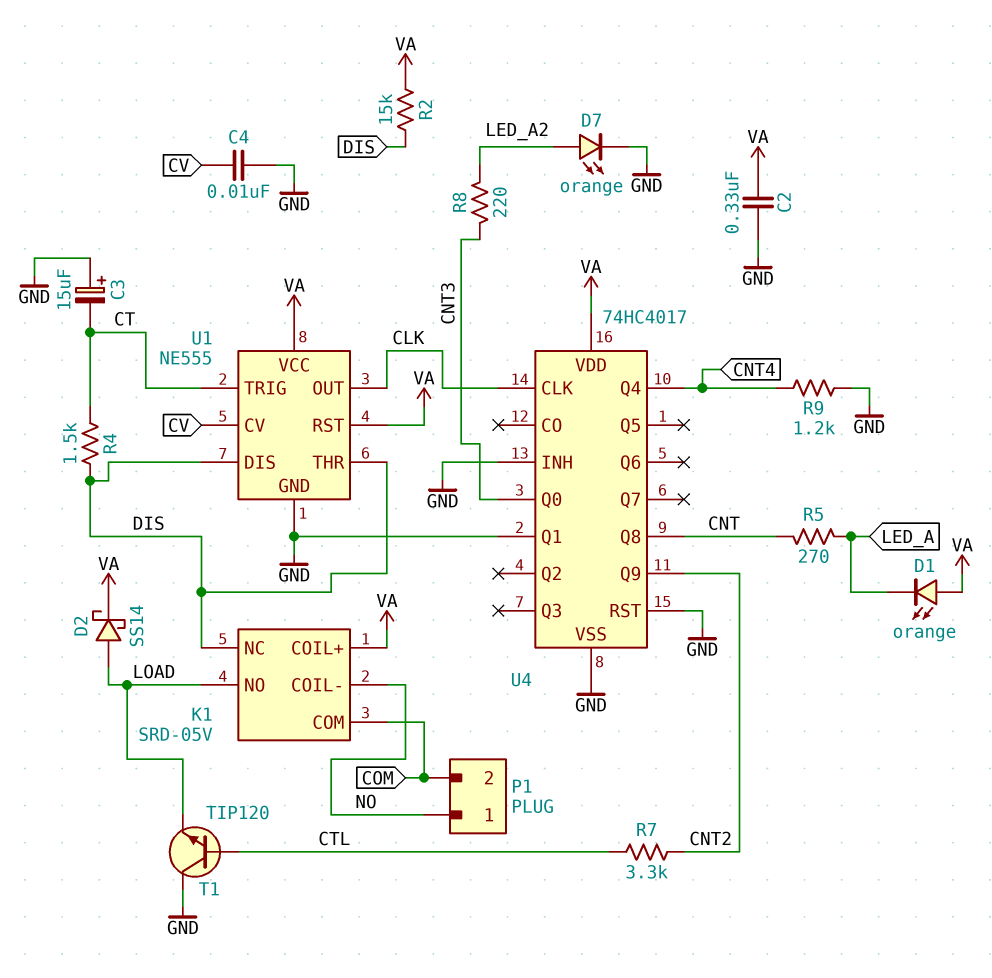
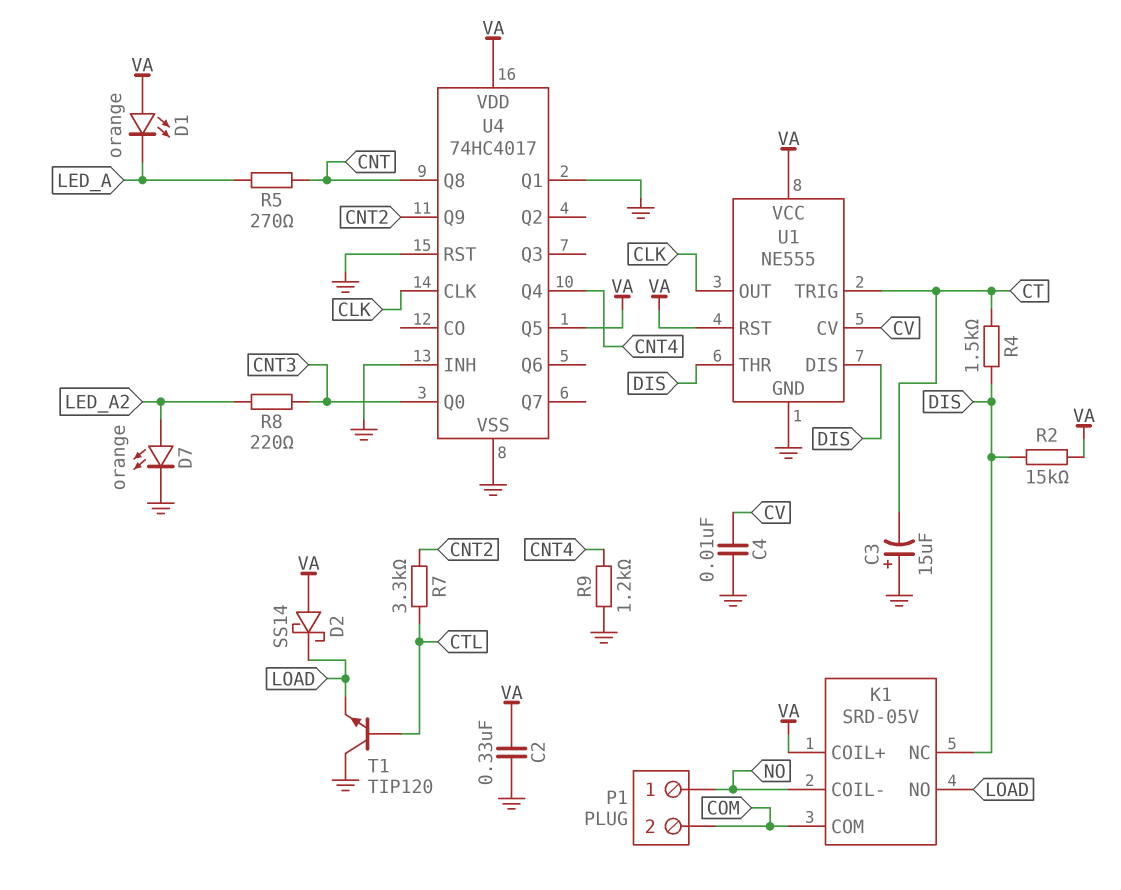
D2: schottky SS14 (A LOAD, K VA) -> schottky SS14 (A VA, K LOAD)
U4 pin Q5: none -> VA

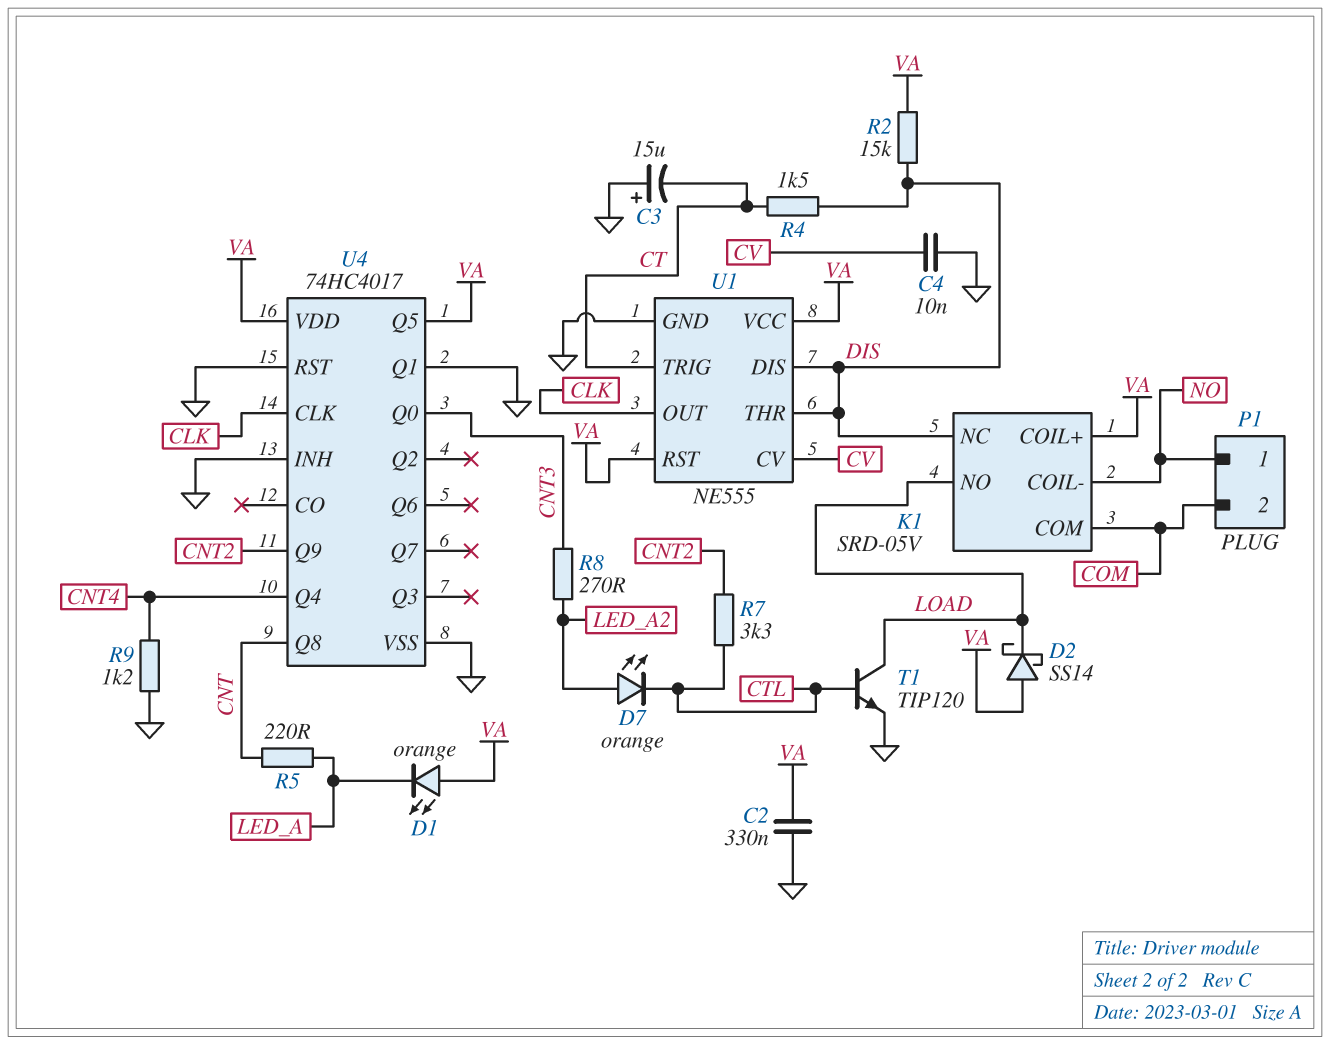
D7: LED orange (A LED_A2, K GND) -> LED orange (A LED_A2, K CTL)
R5: 270 (CNT, LED_A) -> 220 (CNT, LED_A)
R8: 220 (CNT3, LED_A2) -> 270 (CNT3, LED_A2)
T1: NPN TIP120 (B CTL, C GND, E LOAD) -> NPN TIP120 (B CTL, C LOAD, E GND)

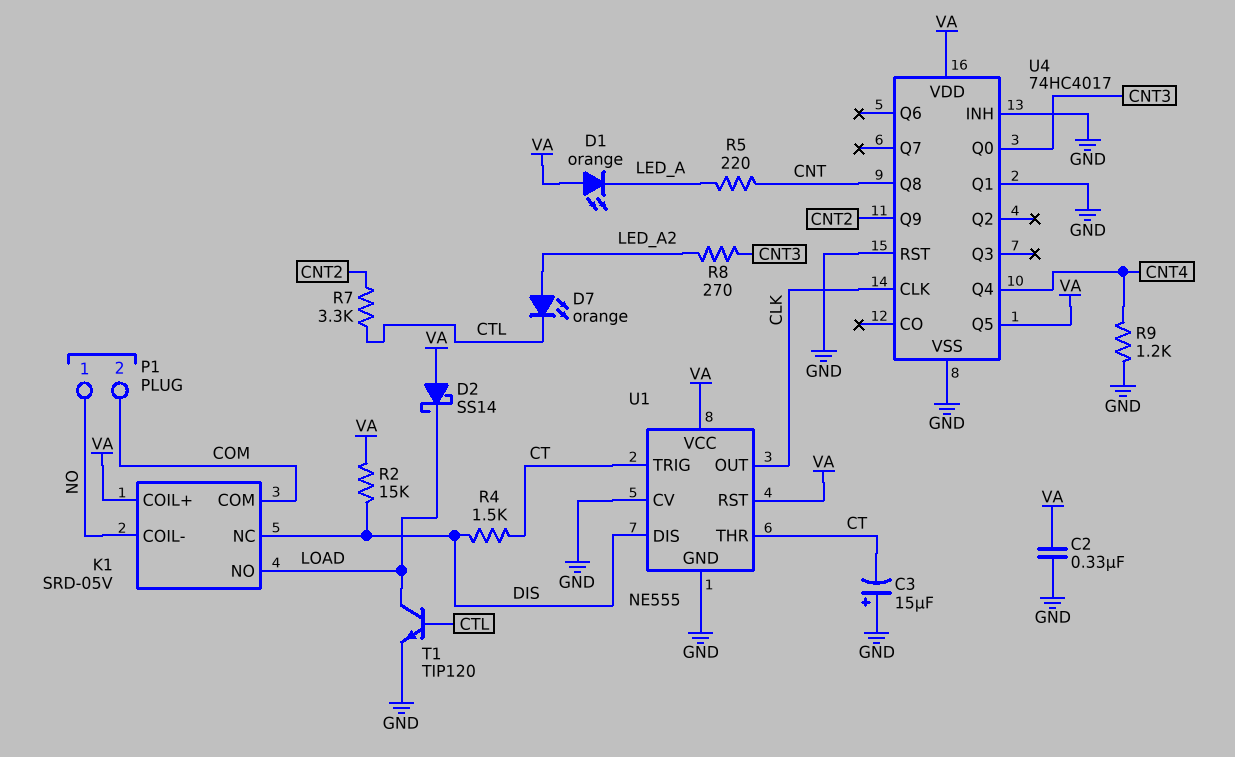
C4: 10nF (CV, GND) -> none
U1 pin CV: CV -> GND
U1 pin THR: DIS -> CT

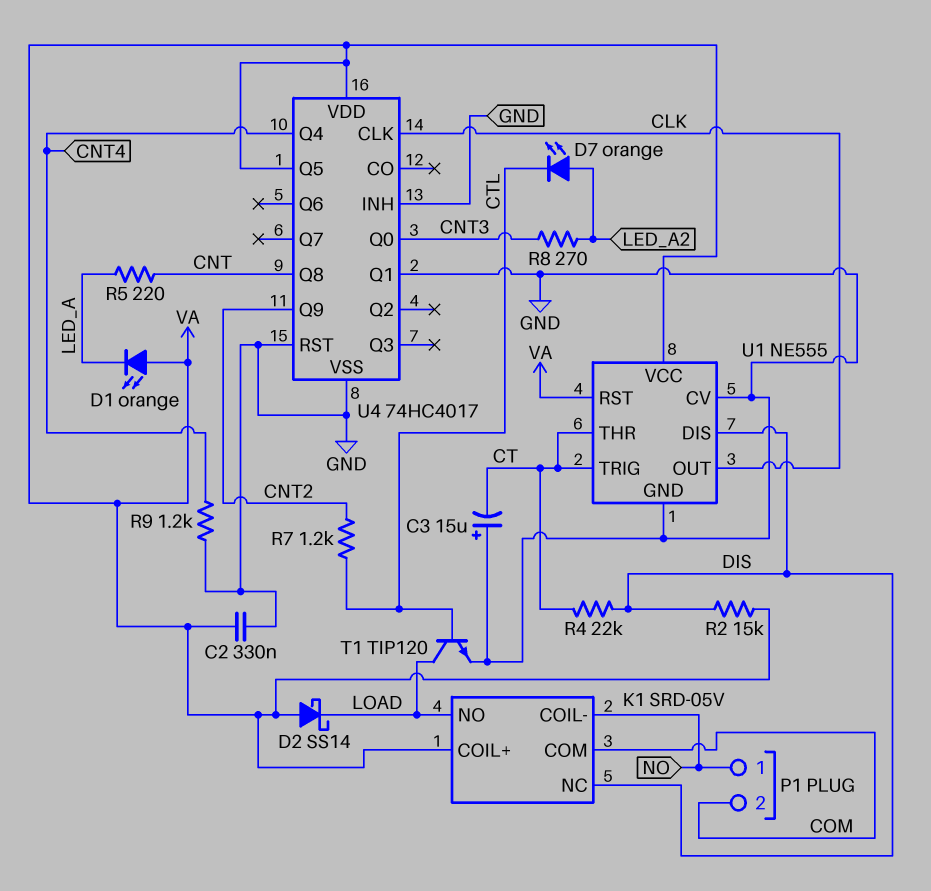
R4: 1.5k (CT, DIS) -> 22k (CT, DIS)
R7: 3.3k (CNT2, CTL) -> 1.2k (CNT2, CTL)

